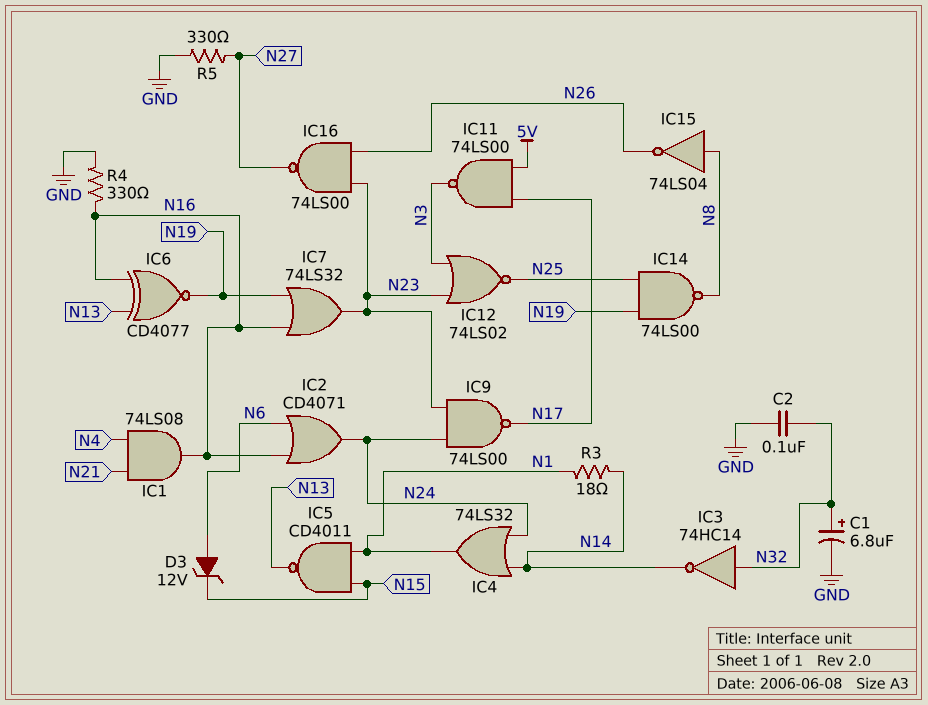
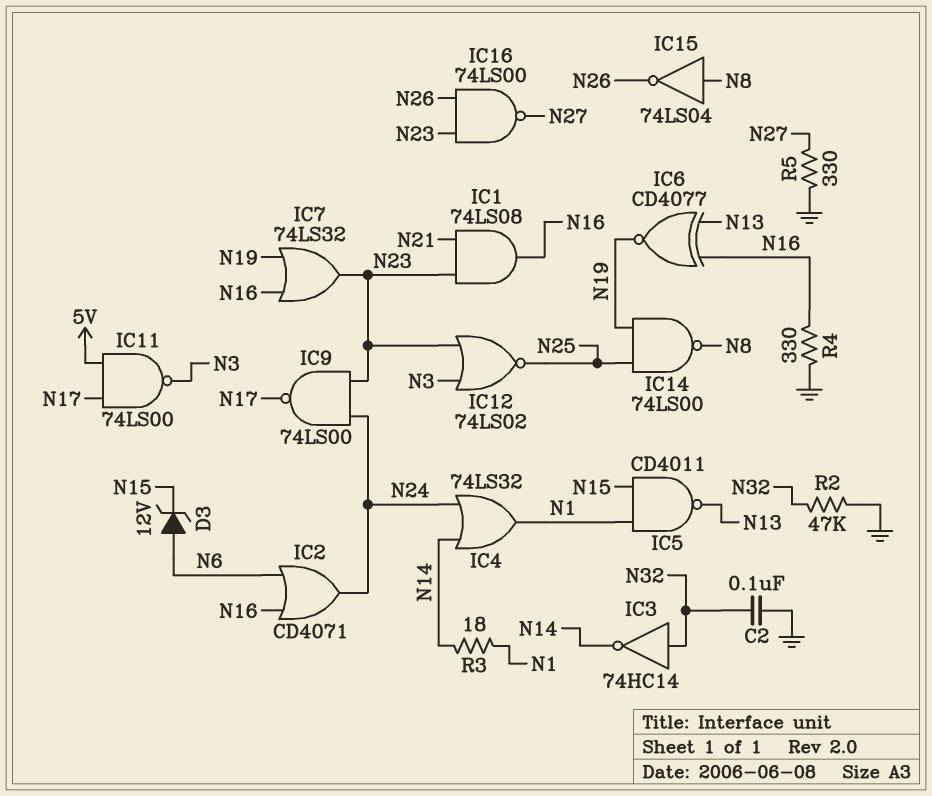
C1: 6.8uF (plus N32, minus GND) -> none
IC1: AND 74LS08 (in N4, in N21, out N16) -> AND 74LS08 (in N21, in N23, out N16)
R2: none -> 47k (GND, N32)

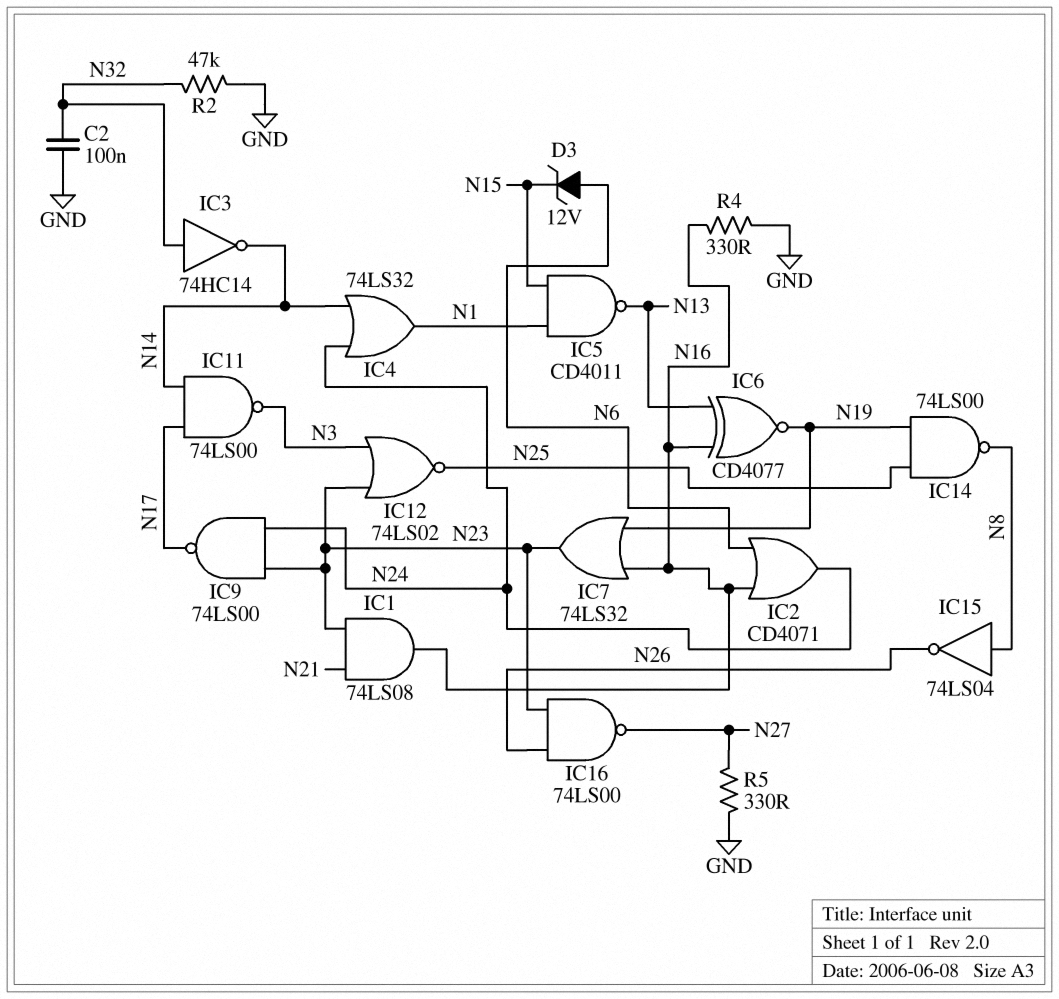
IC11: NAND 74LS00 (in 5V, in N17, out N3) -> NAND 74LS00 (in N14, in N17, out N3)
R3: 18 (N1, N14) -> none

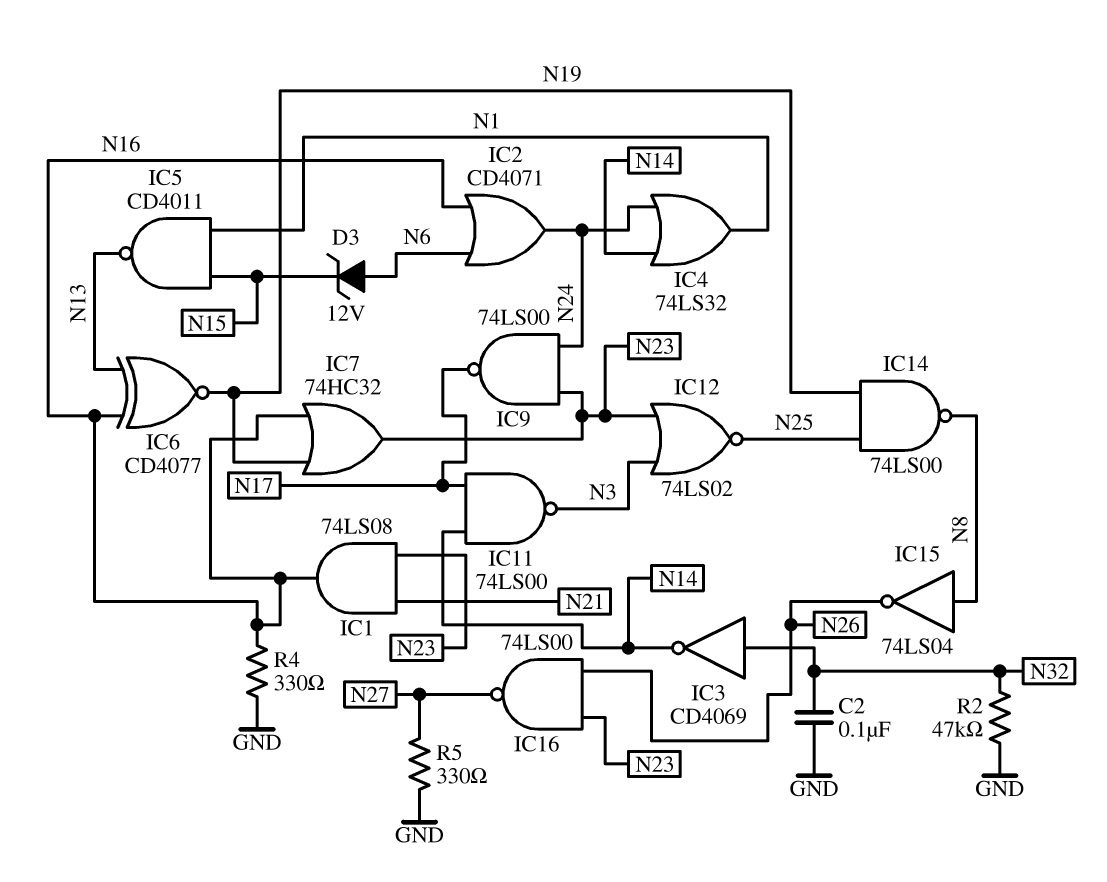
IC3: NOT 74HC14 (in N32, out N14) -> NOT CD4069 (in N32, out N14)
IC7: OR 74LS32 (in N16, in N19, out N23) -> OR 74HC32 (in N16, in N19, out N23)

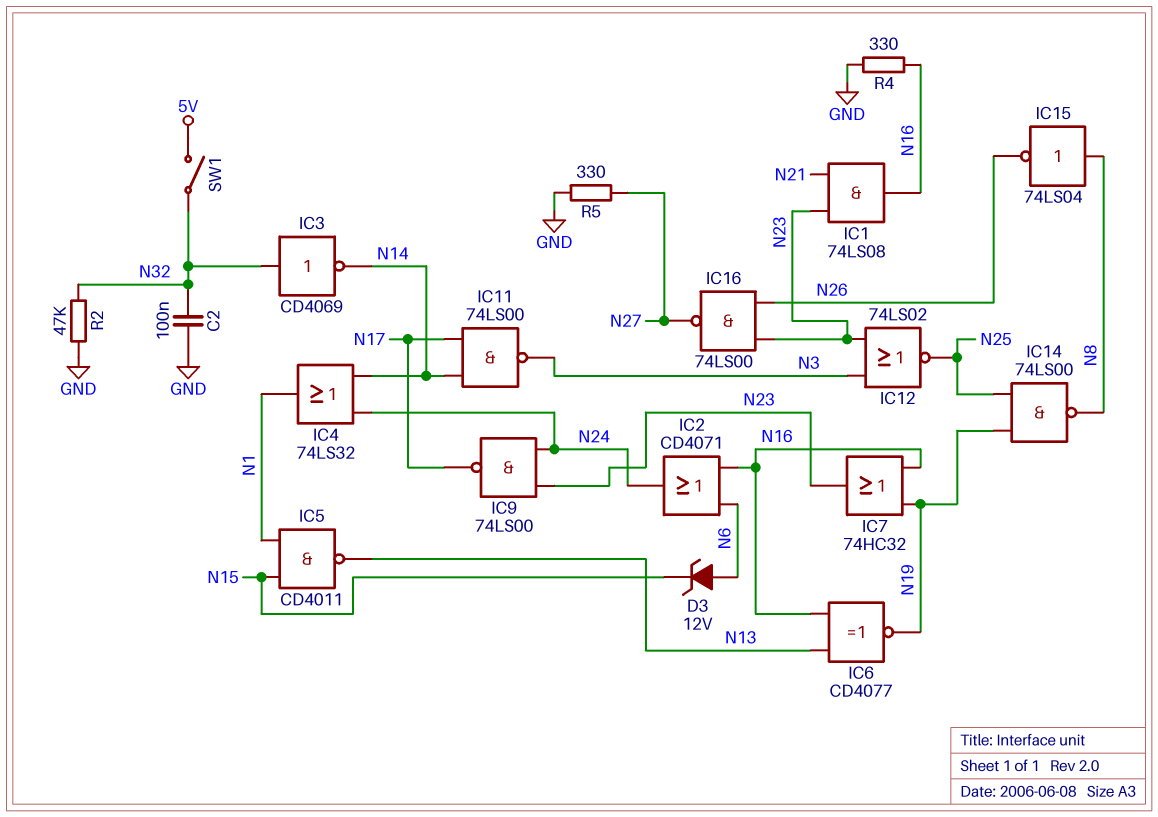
SW1: none -> switch (5V, N32)

